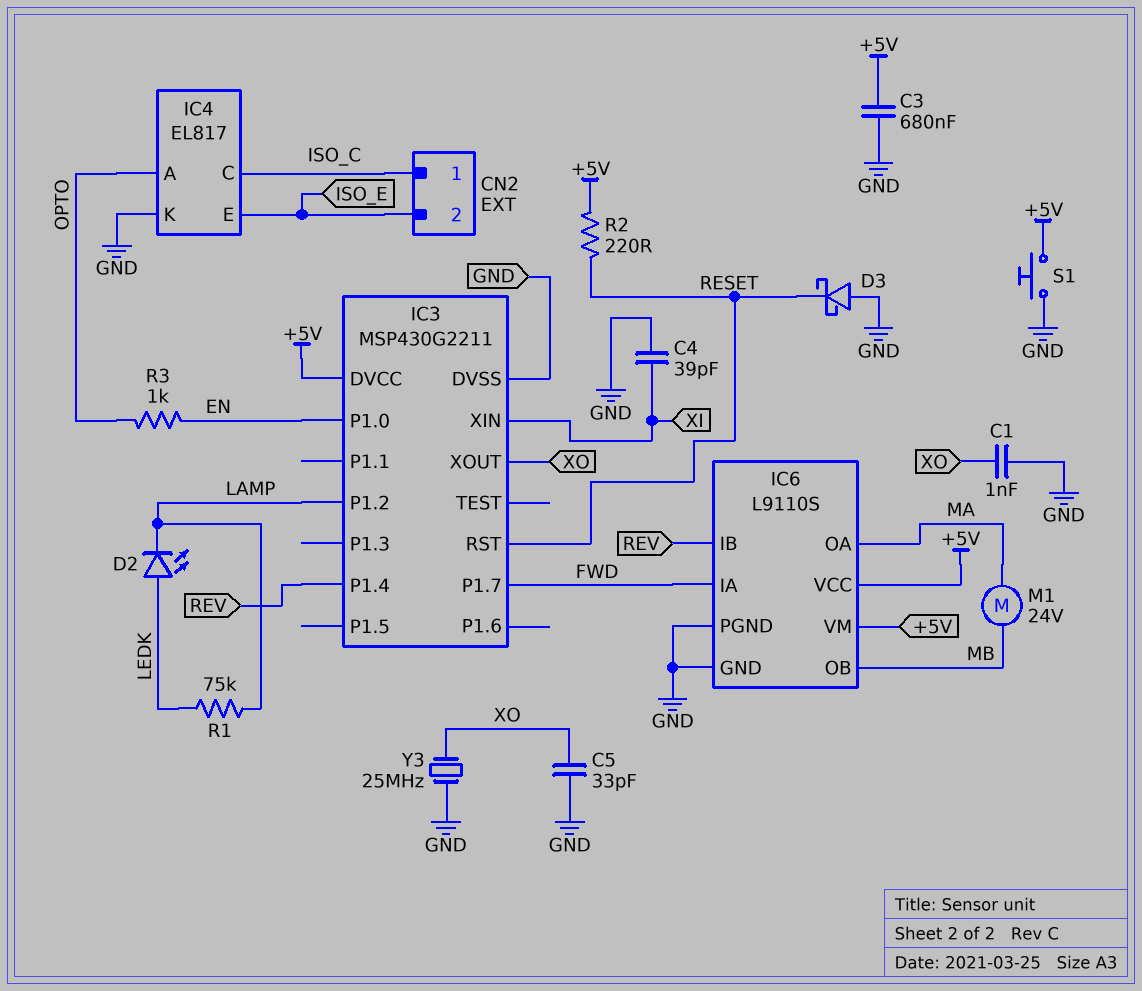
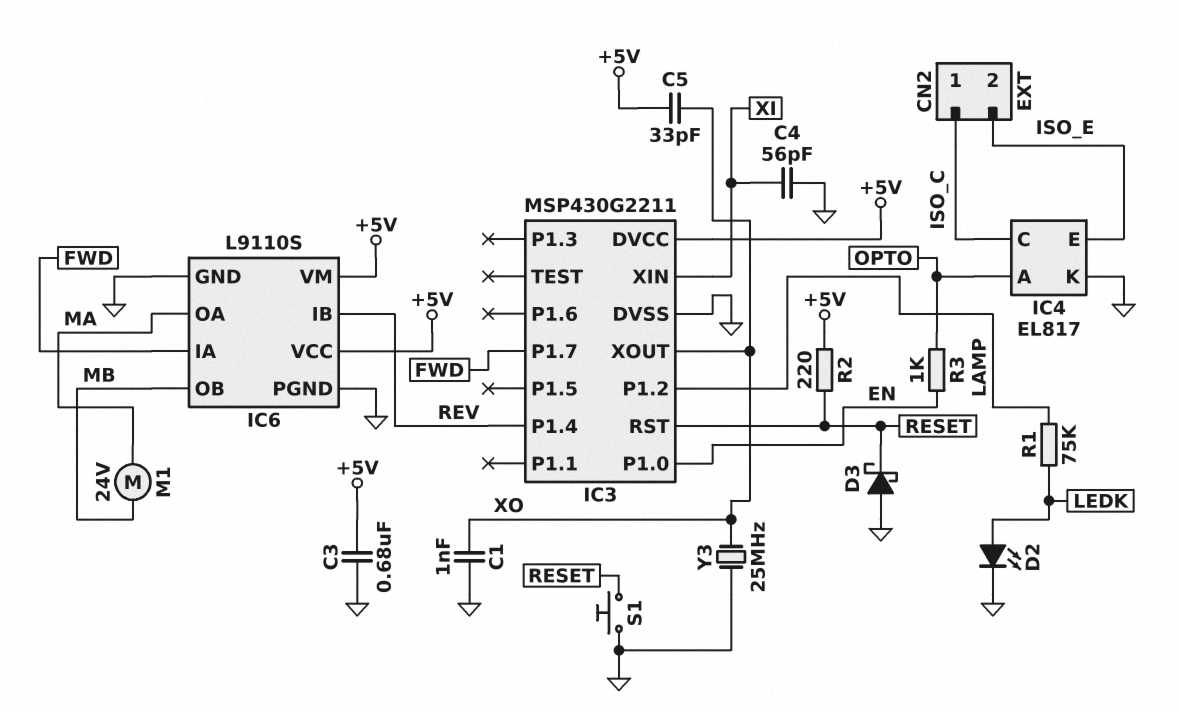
C4: 39pF (GND, XI) -> 56pF (GND, XI)
C5: 33pF (GND, XO) -> 33pF (+5V, XO)
D2: LED (A LEDK, K LAMP) -> LED (A LEDK, K GND)
S1: button (+5V, GND) -> button (GND, RESET)

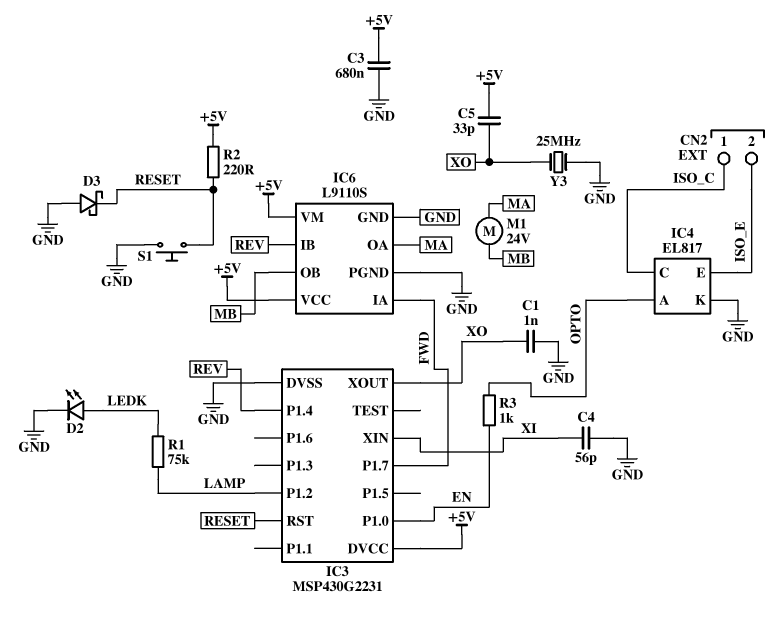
IC3: MSP430G2211 -> MSP430G2231

